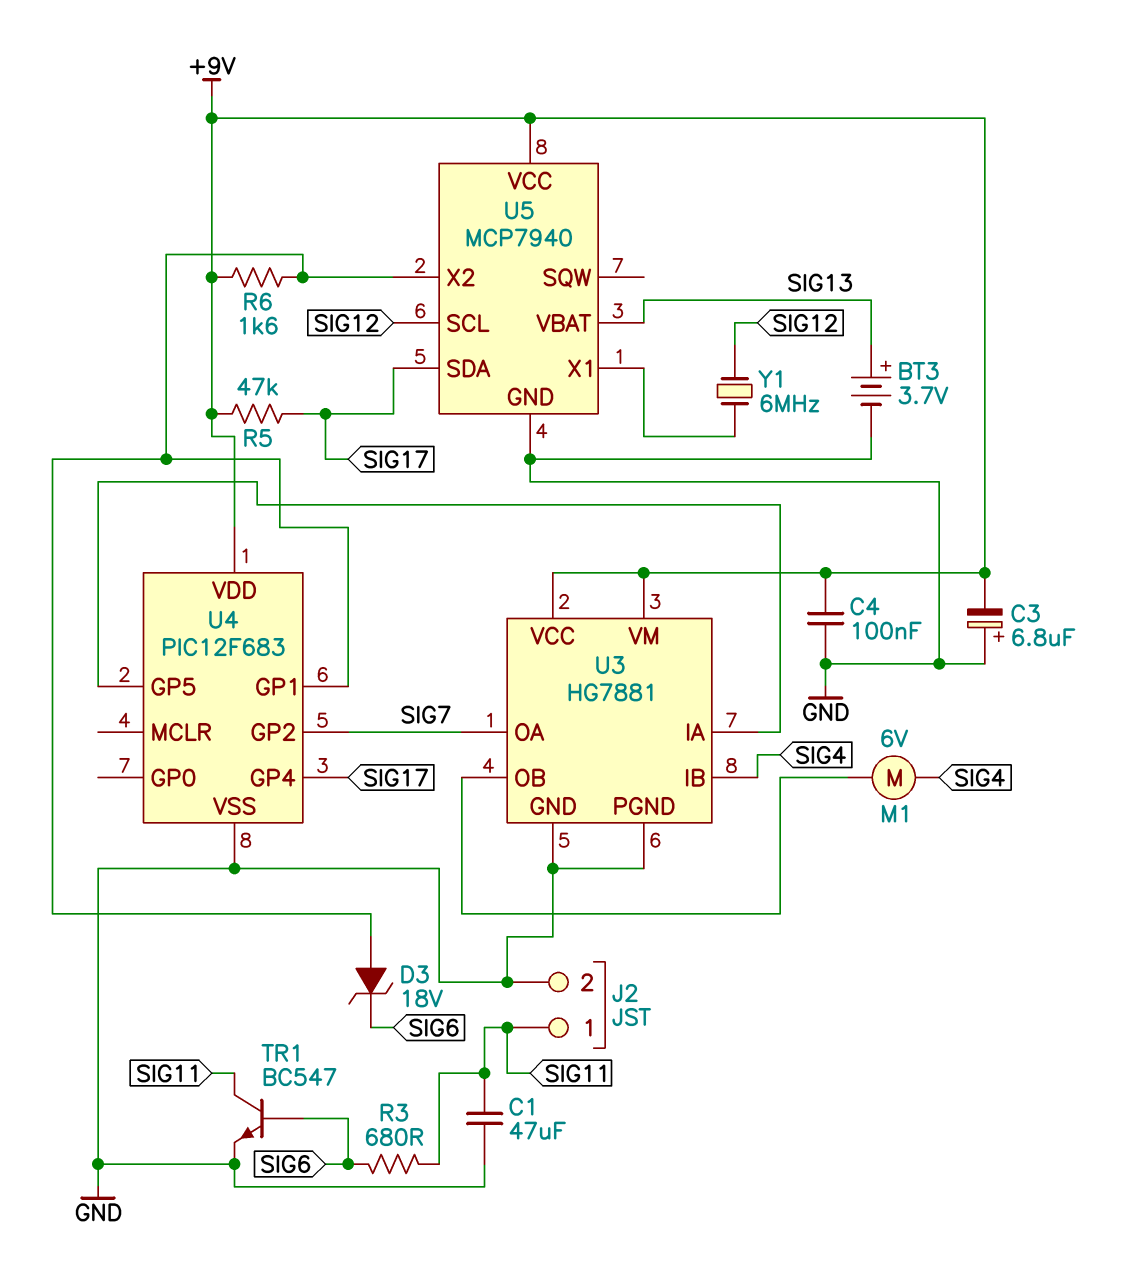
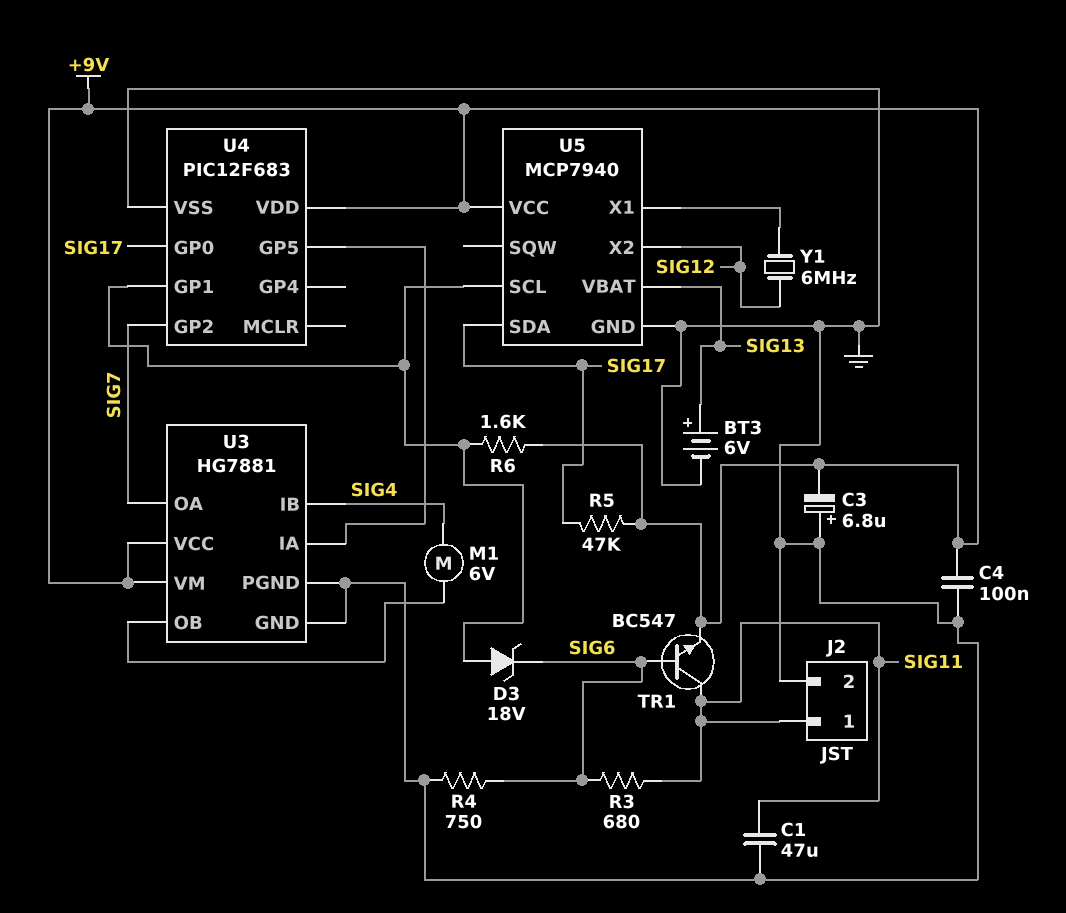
BT3: 3.7V (plus SIG13, minus GND) -> 6V (plus SIG13, minus GND)
R4: none -> 750 (GND, SIG6)
TR1: NPN BC547 (B SIG6, C SIG11, E GND) -> NPN BC547 (B SIG6, C SIG11, E +9V)
U4 pin GP0: none -> SIG17
U4 pin GP4: SIG17 -> none
U5 pin SCL: SIG12 -> U4/GP1
U5 pin X2: U4/GP1 -> SIG12

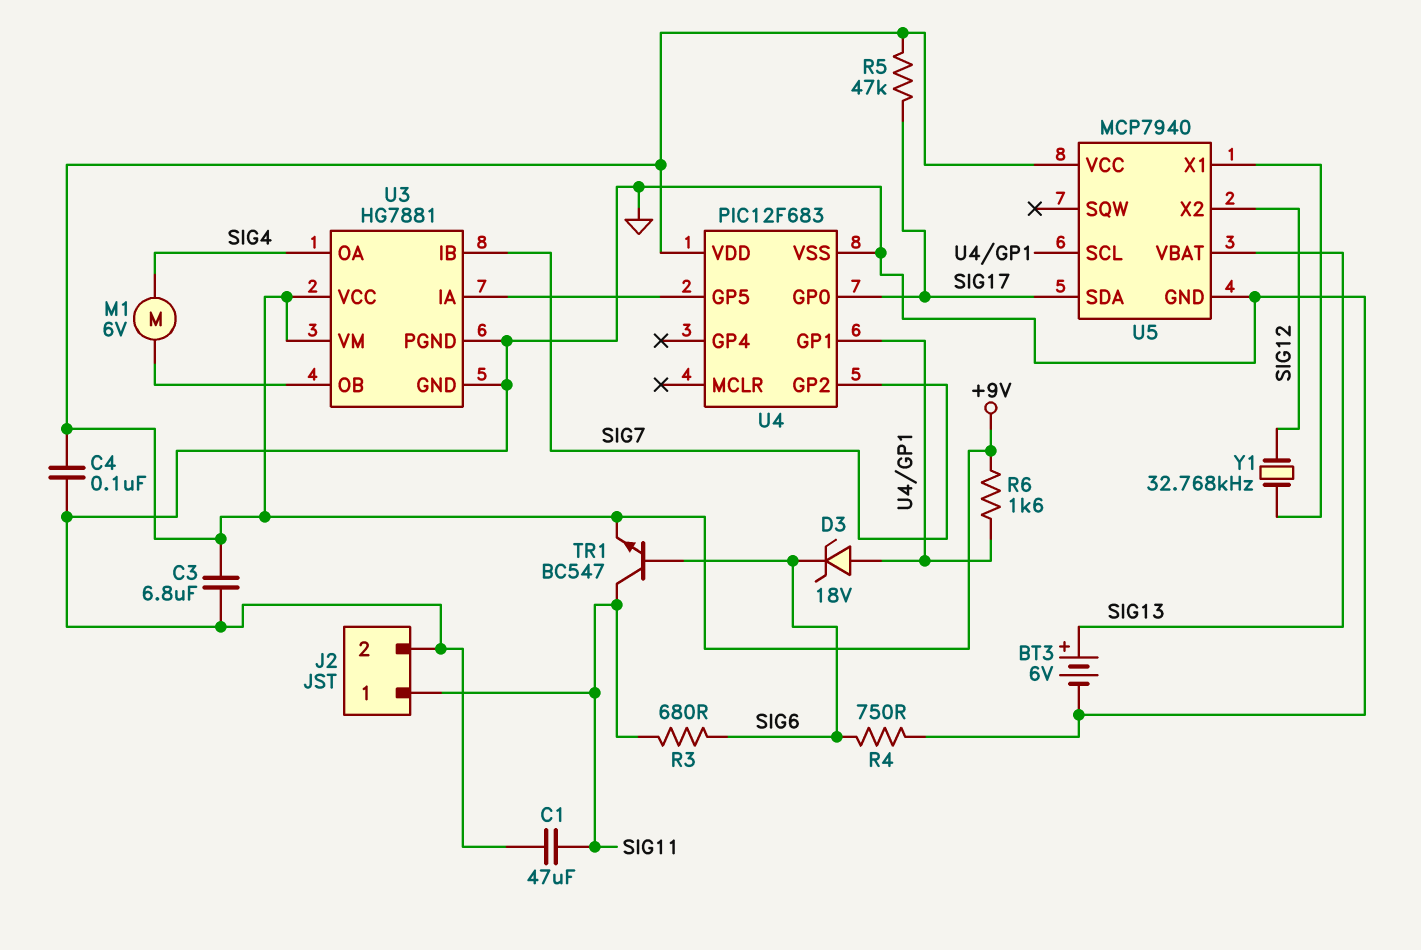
C3: 6.8uF (plus GND, minus +9V) -> 6.8uF (+9V, GND)
U3 pin IB: SIG4 -> SIG7
U3 pin OA: SIG7 -> SIG4
Y1: 6MHz (SIG12, U5/X1) -> 32.768kHz (SIG12, U5/X1)

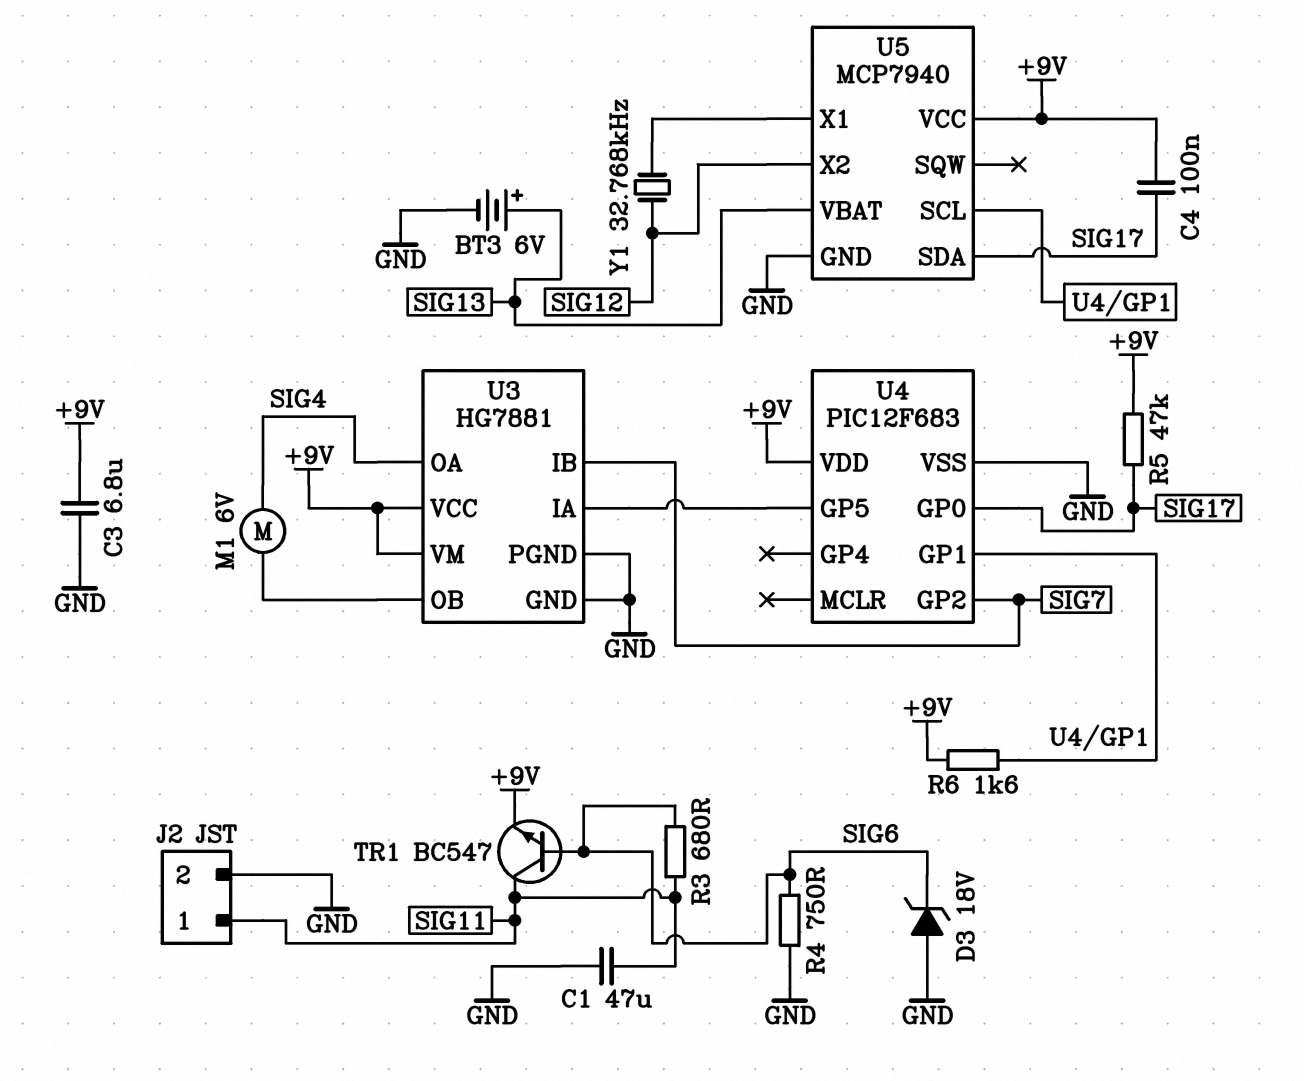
C4: 100nF (+9V, GND) -> 100nF (+9V, SIG17)
D3: zener 18V (A U4/GP1, K SIG6) -> zener 18V (A GND, K SIG6)

